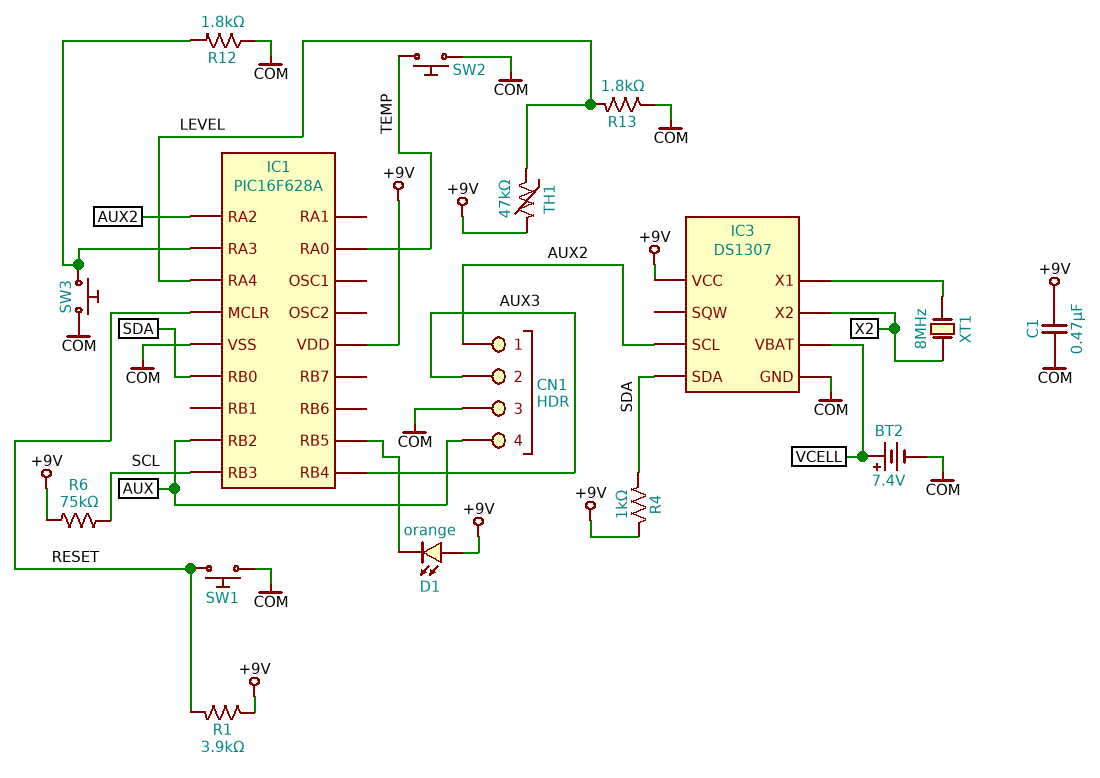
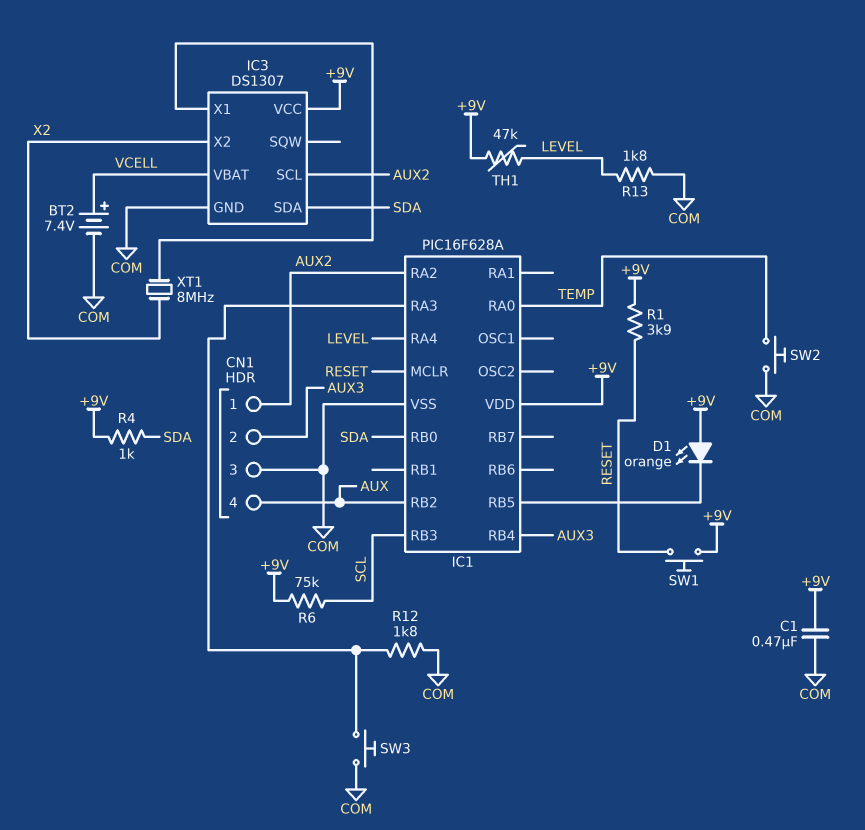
SW1: button (COM, RESET) -> button (+9V, RESET)

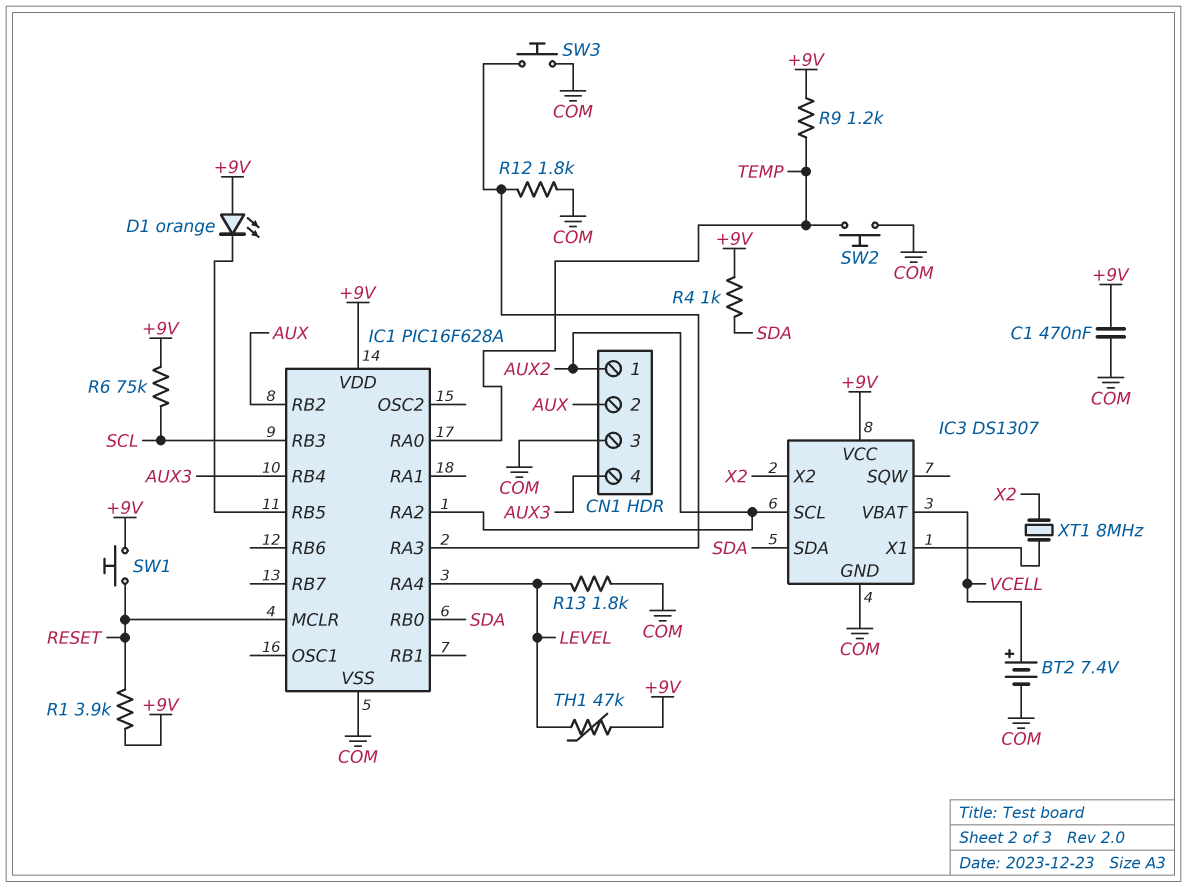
CN1 pin 2: AUX3 -> AUX
CN1 pin 4: AUX -> AUX3
R9: none -> 1.2k (+9V, TEMP)

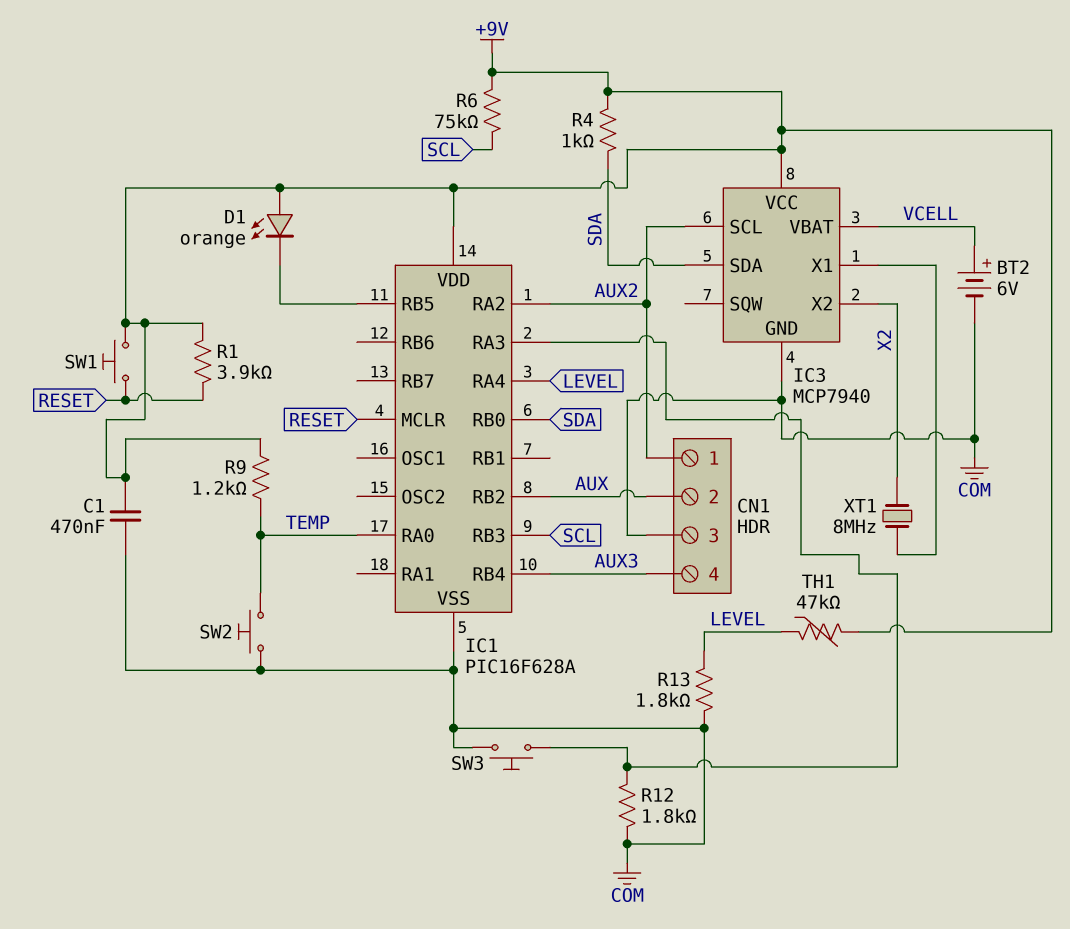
BT2: 7.4V (plus VCELL, minus COM) -> 6V (plus VCELL, minus COM)
IC3: DS1307 -> MCP7940

